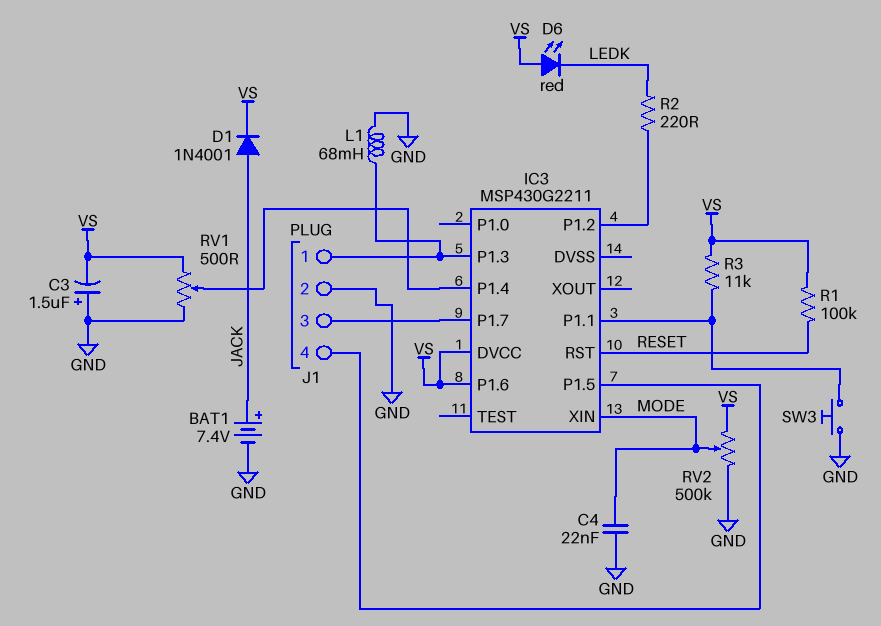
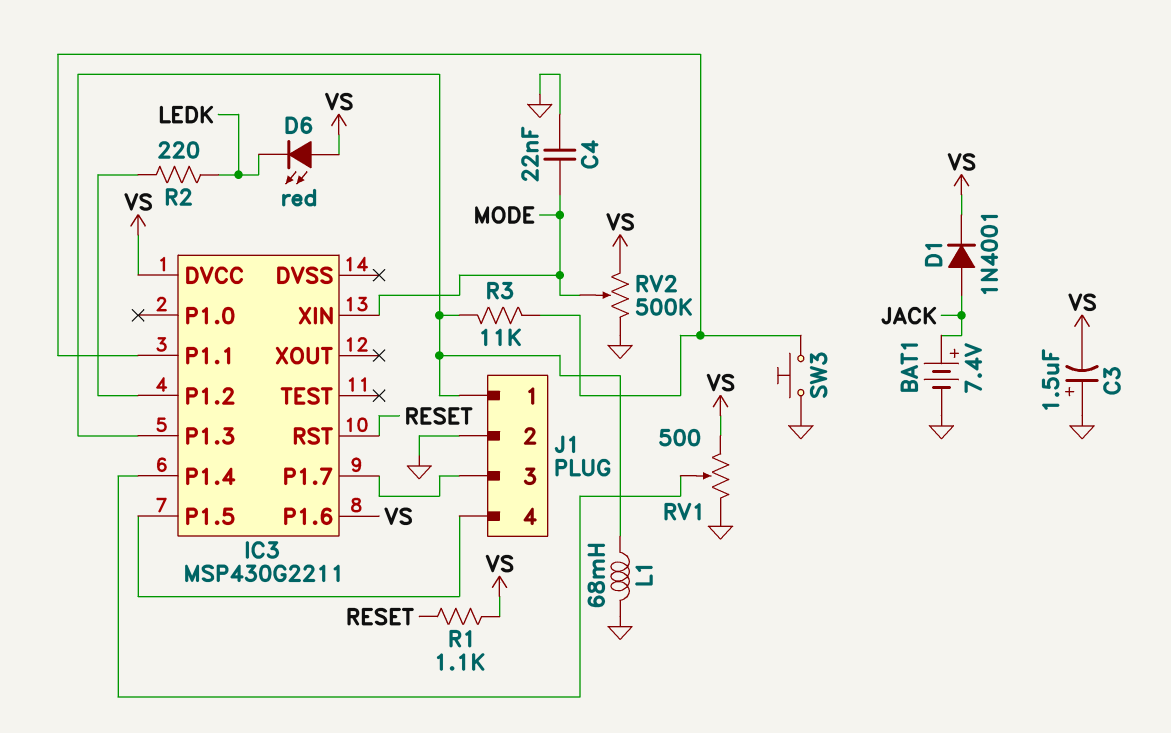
R1: 100k (RESET, VS) -> 1.1k (RESET, VS)
R3: 11k (IC3/P1.1, VS) -> 11k (IC3/P1.1, IC3/P1.3)

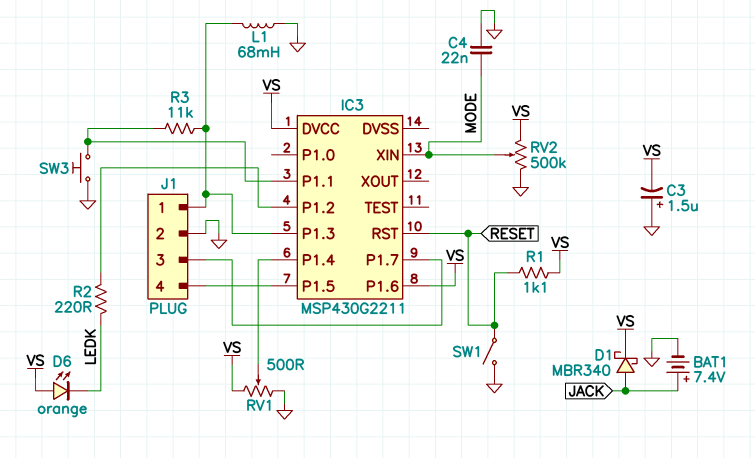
D1: diode 1N4001 (A JACK, K VS) -> schottky MBR340 (A JACK, K VS)
D6: LED red (A VS, K LEDK) -> LED orange (A VS, K LEDK)
SW1: none -> switch (GND, RESET)

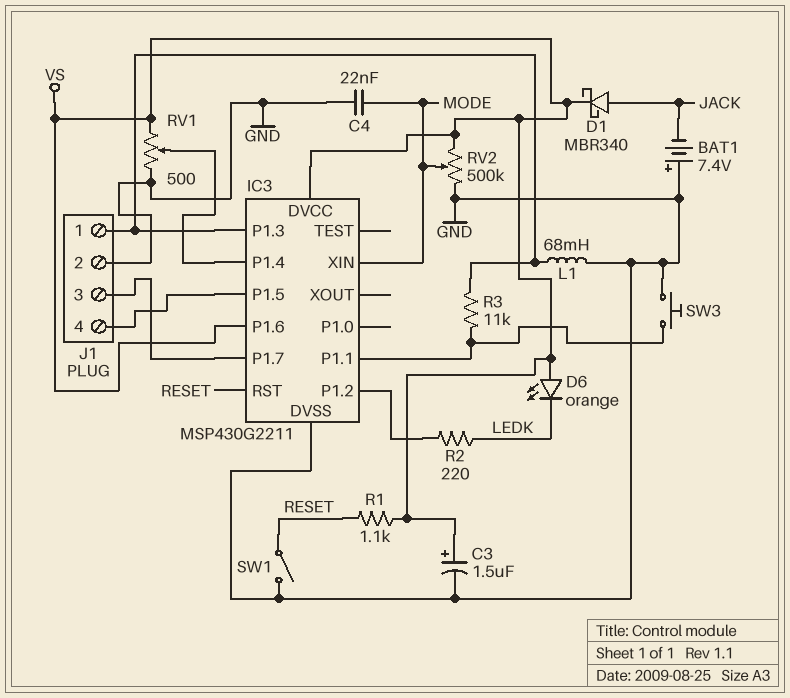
BAT1: 7.4V (plus JACK, minus GND) -> 7.4V (plus GND, minus JACK)
C3: 1.5uF (plus GND, minus VS) -> 1.5uF (plus VS, minus GND)
IC3 pin DVSS: none -> GND

